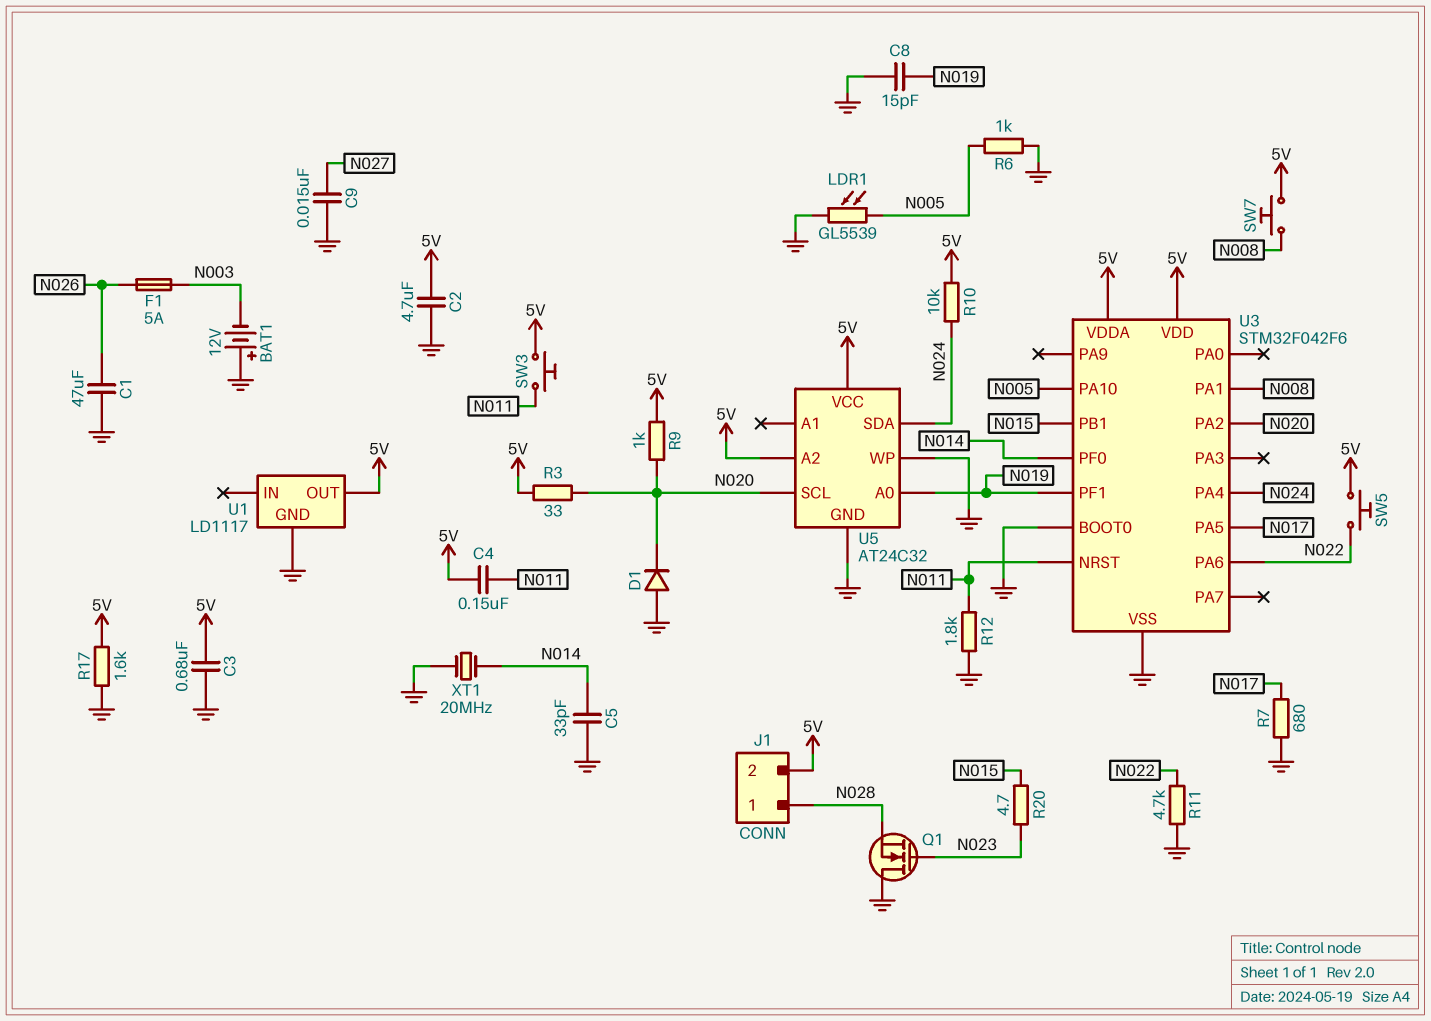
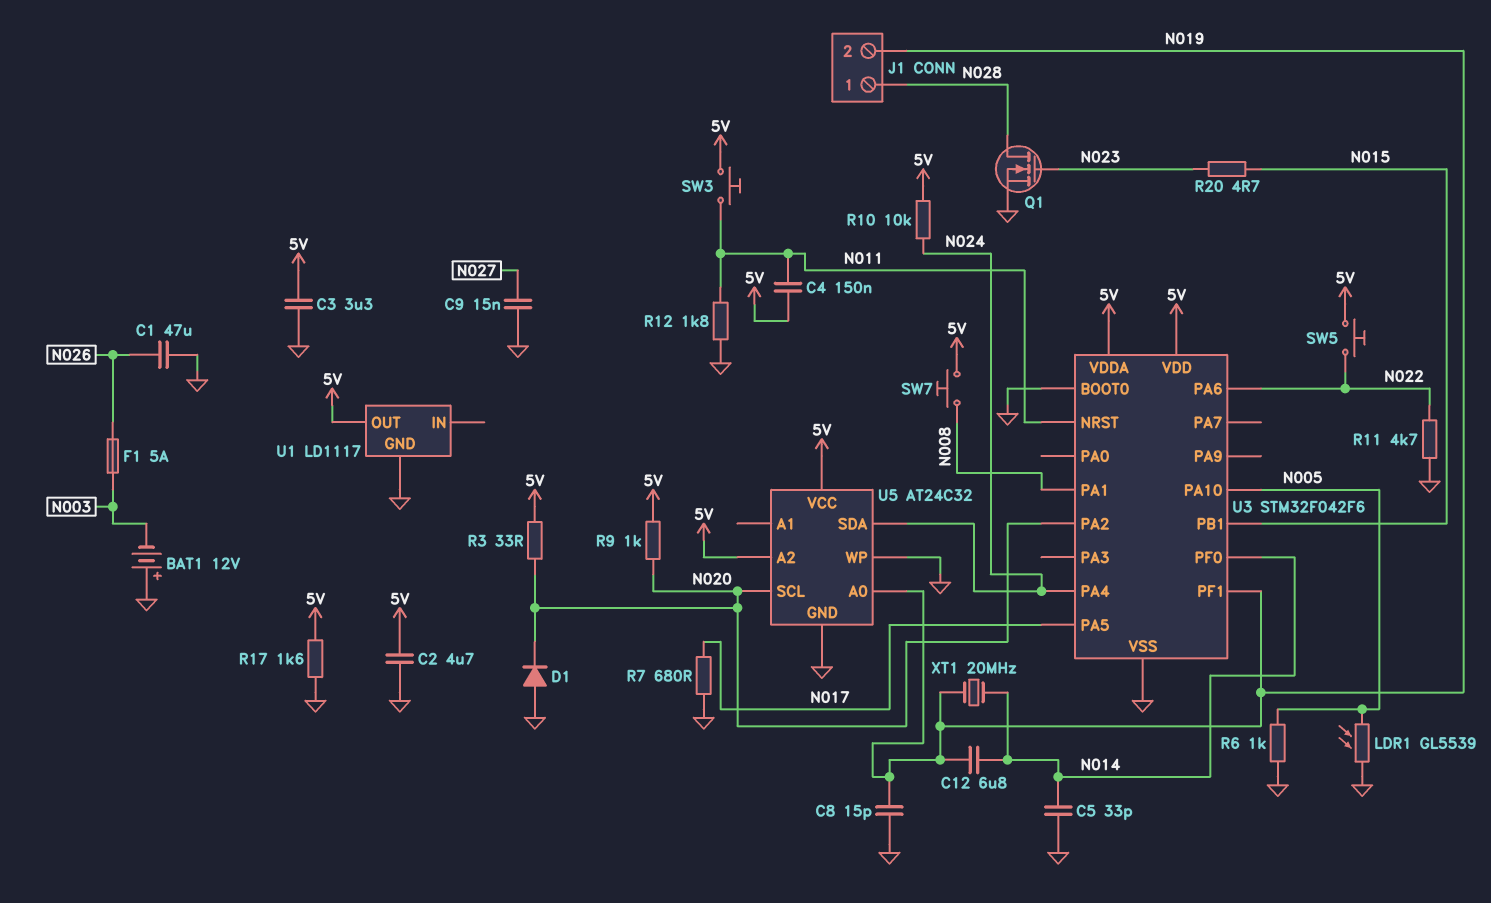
C3: 680nF (5V, GND) -> 3.3uF (5V, GND)
C12: none -> 6.8uF (N014, N019)
J1 pin 2: 5V -> N019
Q1: NMOS (G N023, D GND, S N028) -> NMOS (G N023, D N028, S GND)
XT1: 20MHz (GND, N014) -> 20MHz (N014, N019)

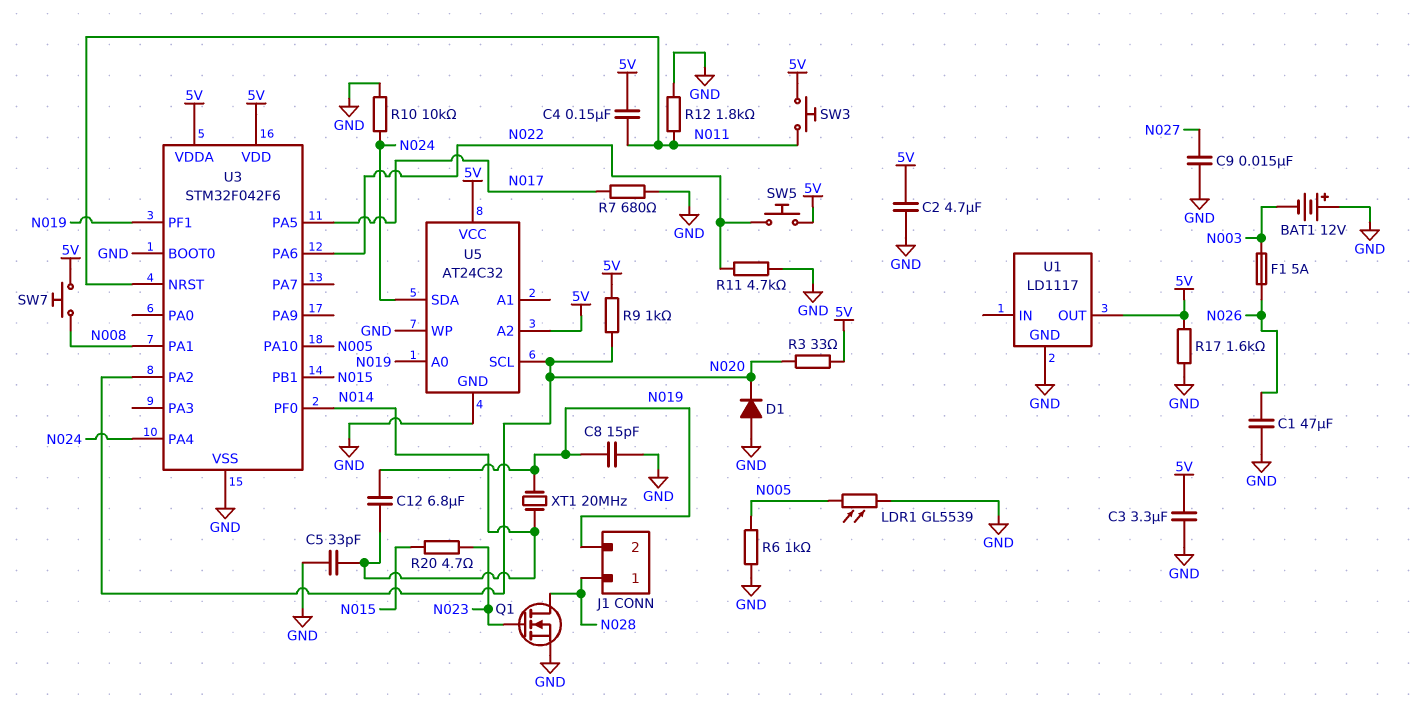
R10: 10k (5V, N024) -> 10k (GND, N024)

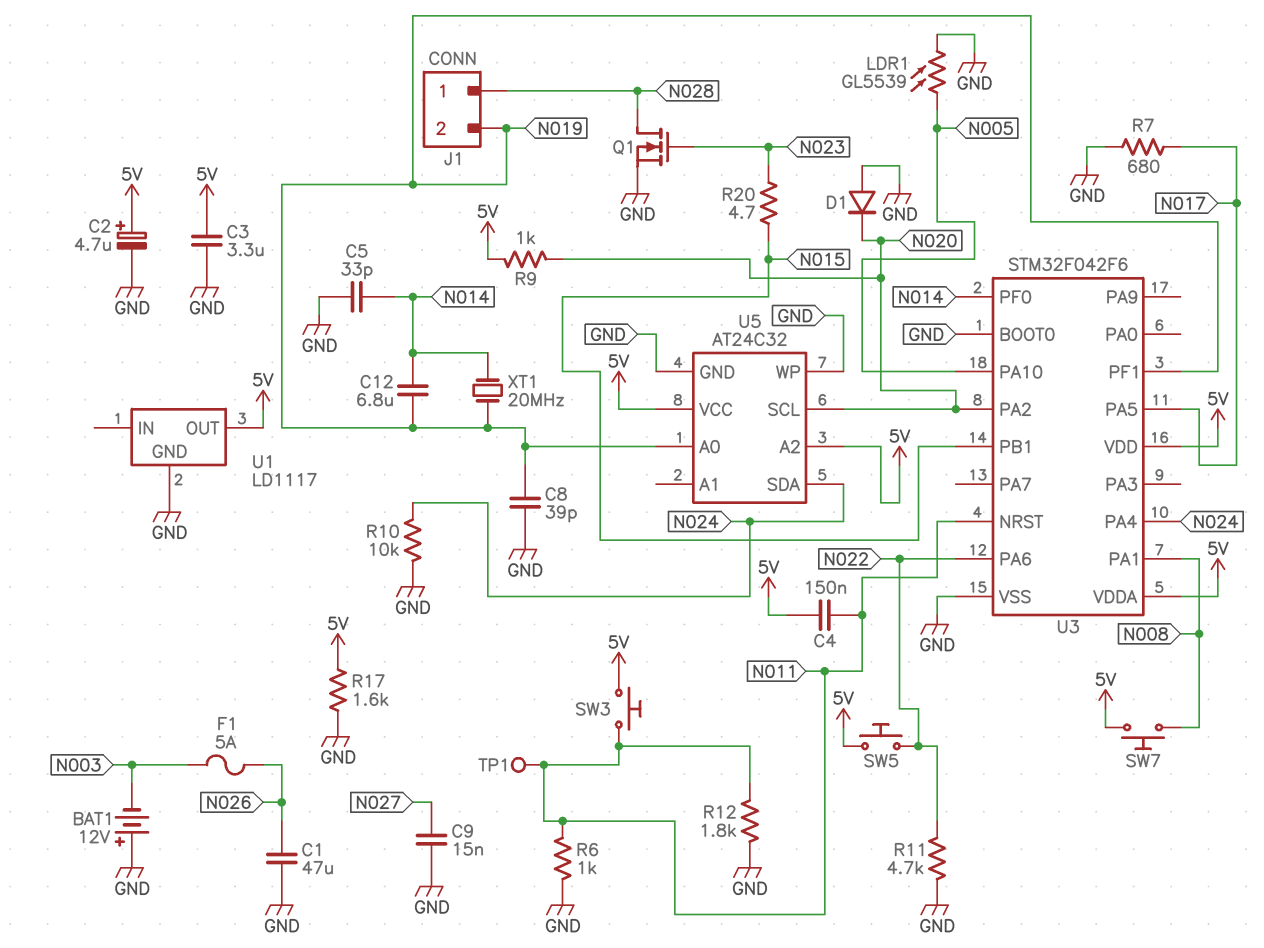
C2: 4.7uF (5V, GND) -> 4.7uF (plus 5V, minus GND)
C8: 15pF (GND, N019) -> 39pF (GND, N019)
R3: 33 (5V, N020) -> none
R6: 1k (GND, N005) -> 1k (GND, N011)
TP1: none -> test point (N011)

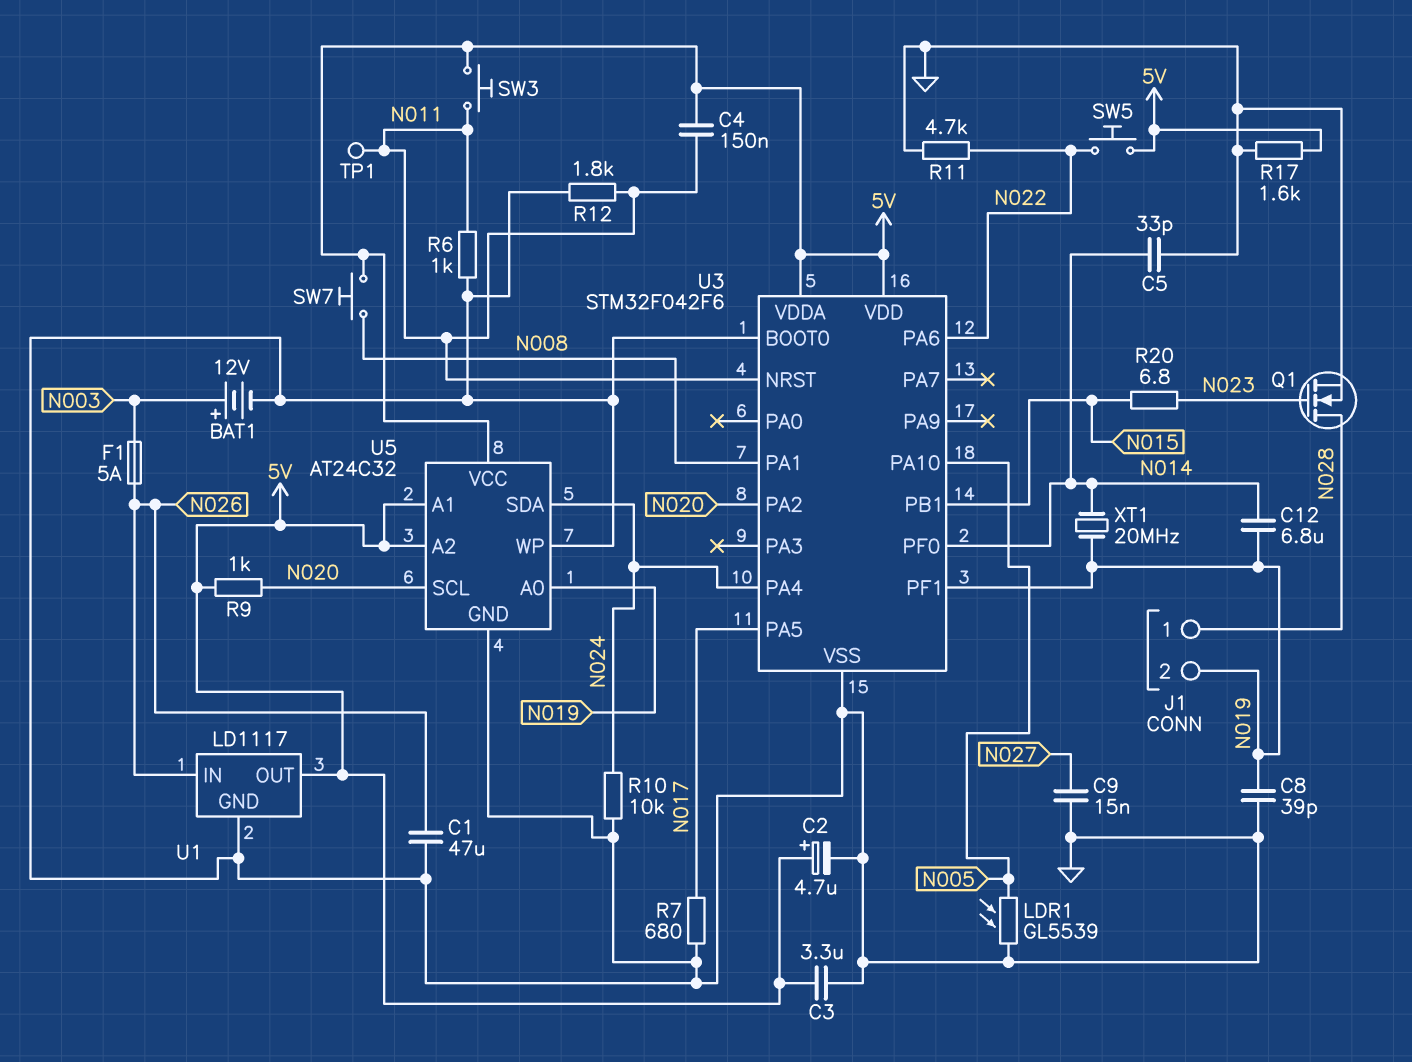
BAT1: 12V (plus GND, minus N003) -> 12V (plus N003, minus GND)
D1: diode (A GND, K N020) -> none
R20: 4.7 (N015, N023) -> 6.8 (N015, N023)
U1 pin IN: none -> N026
U5 pin A1: none -> 5V

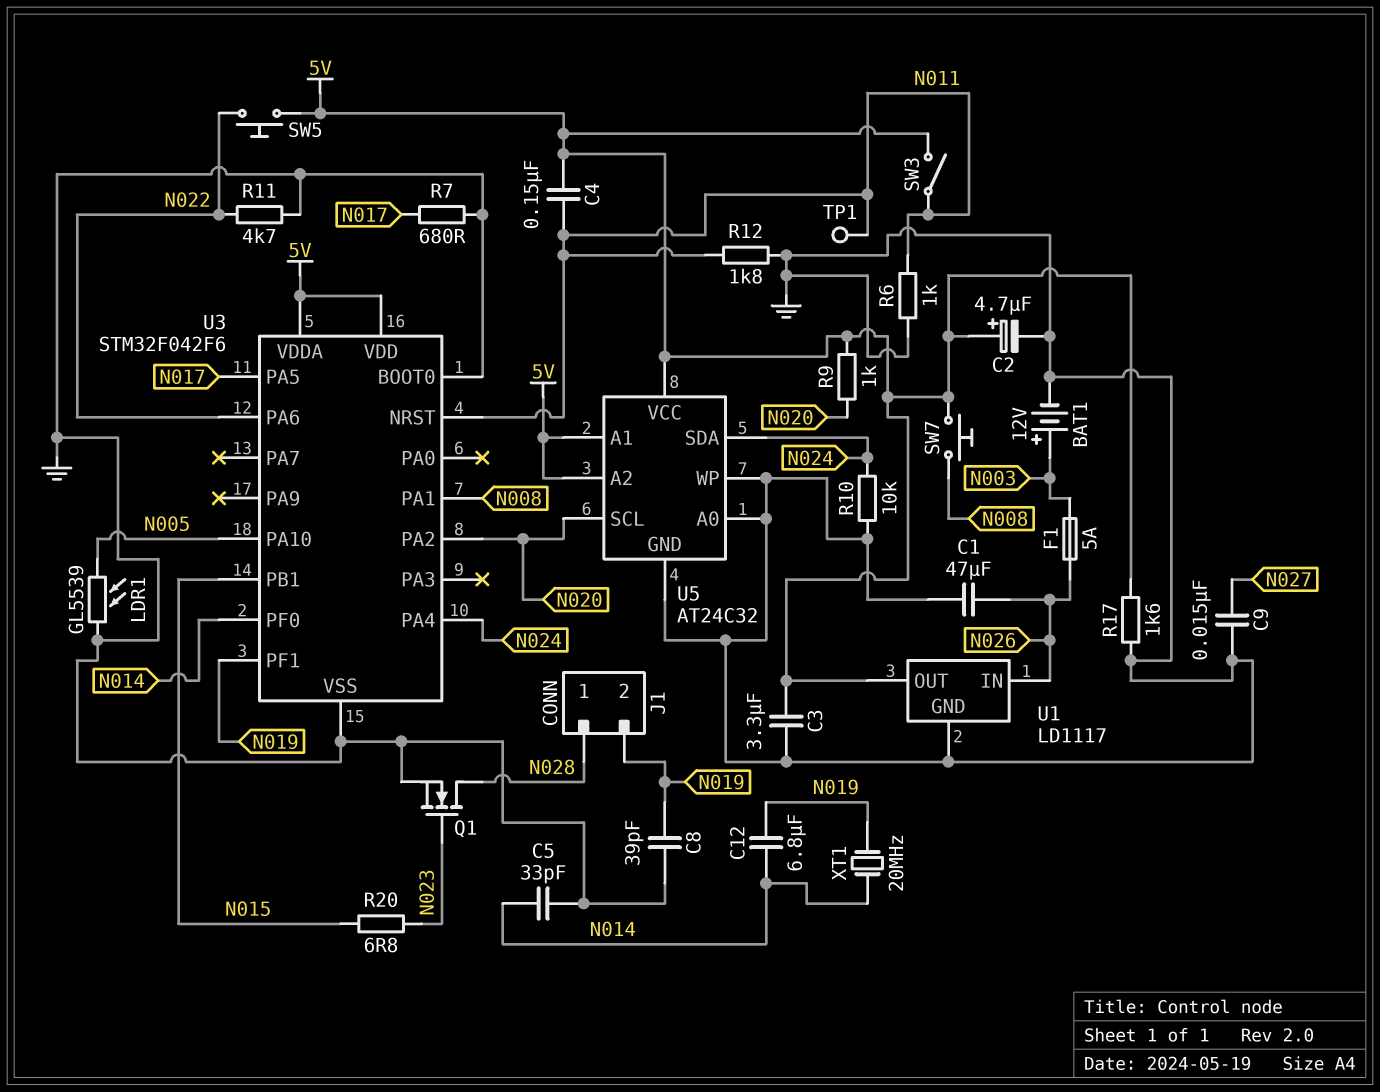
SW3: button (5V, N011) -> switch (5V, N011)
U5 pin A0: N019 -> GND

